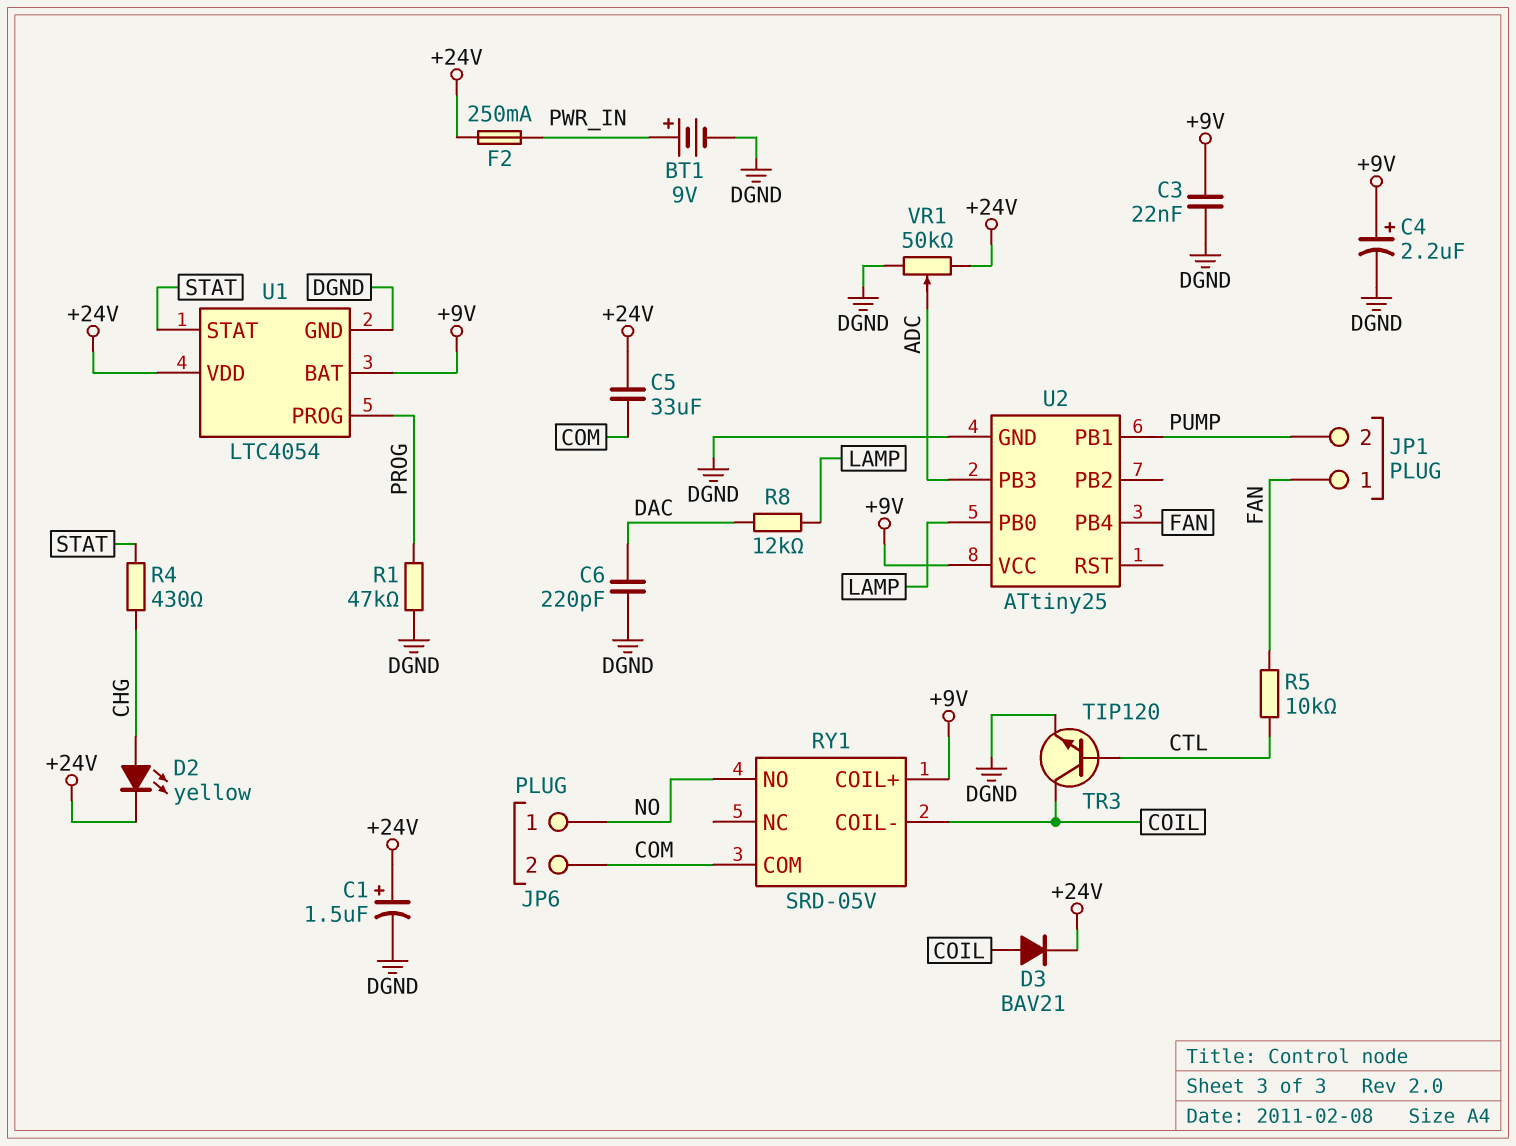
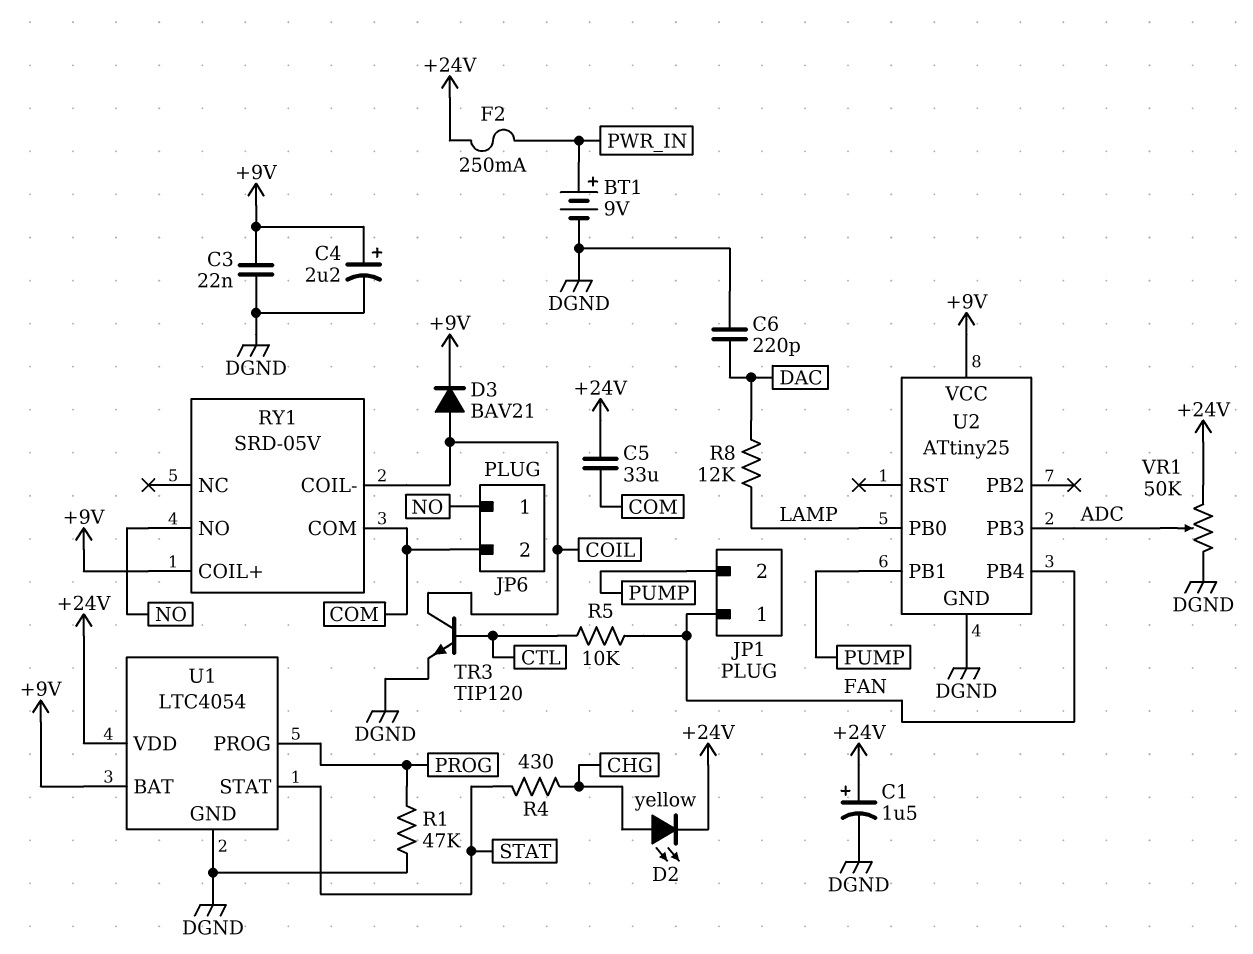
D3: diode BAV21 (A COIL, K +24V) -> diode BAV21 (A COIL, K +9V)

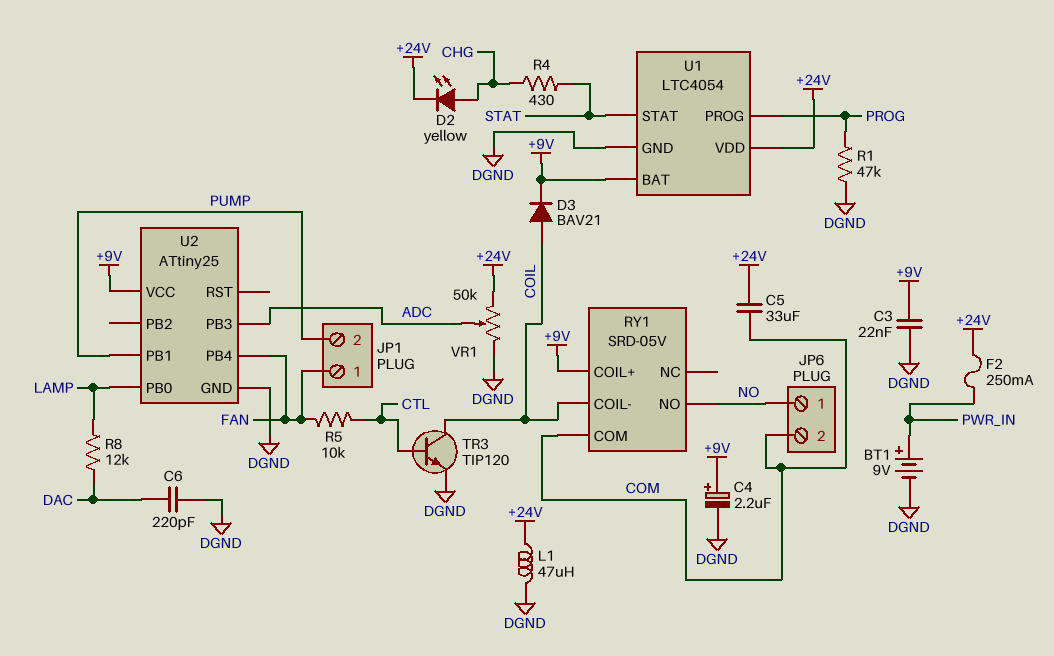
C1: 1.5uF (plus +24V, minus DGND) -> none
L1: none -> 47uH (+24V, DGND)

